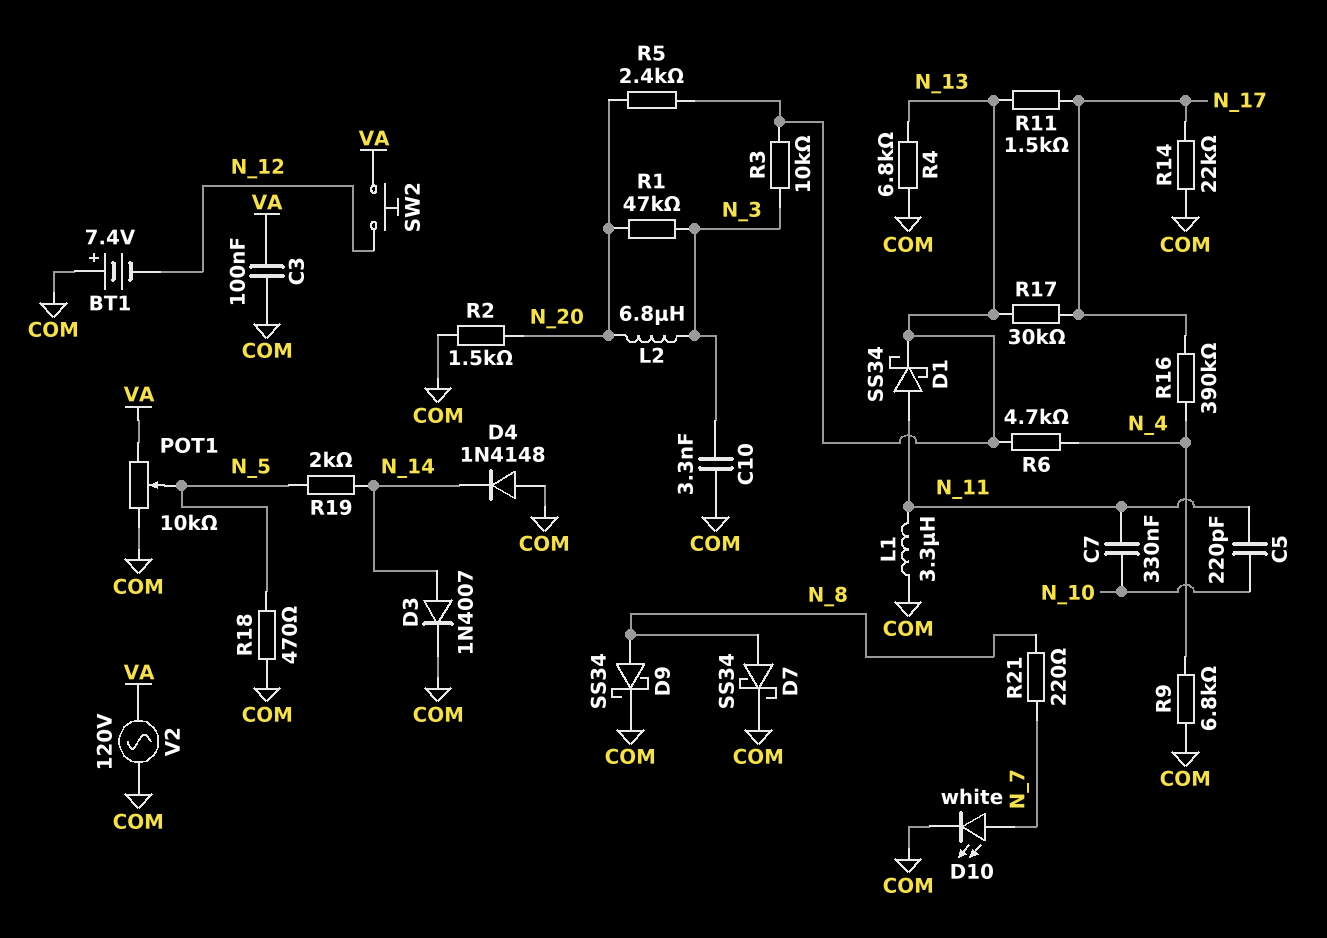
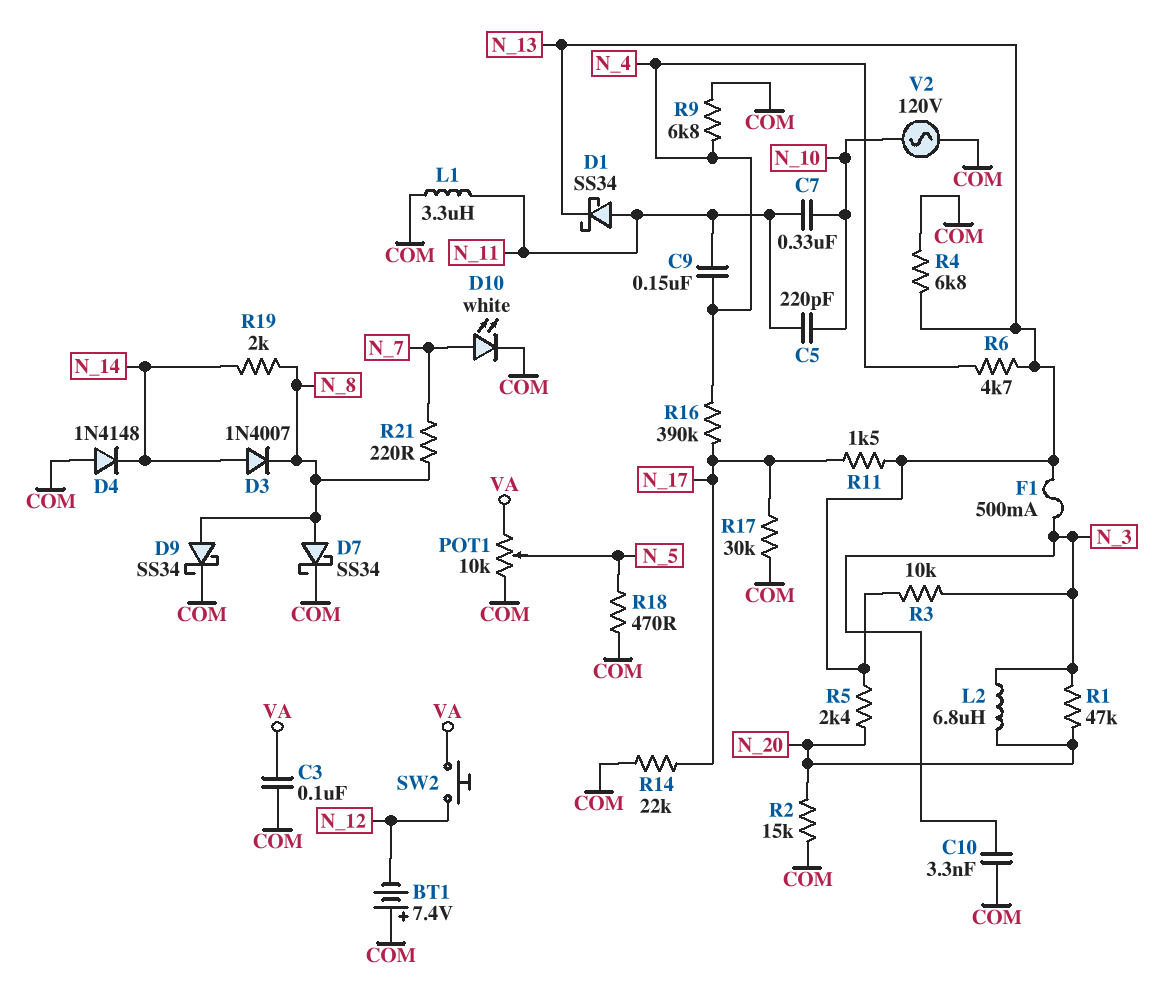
C9: none -> 150nF (N_4, N_11)
D3: diode 1N4007 (A N_14, K COM) -> diode 1N4007 (A N_14, K N_8)
F1: none -> 500mA (N_3, N_13)
R2: 1.5k (COM, N_20) -> 15k (COM, N_20)
R17: 30k (N_13, N_17) -> 30k (COM, N_17)
R19: 2k (N_5, N_14) -> 2k (N_8, N_14)
V2: AC 120V (COM, VA) -> AC 120V (COM, N_10)

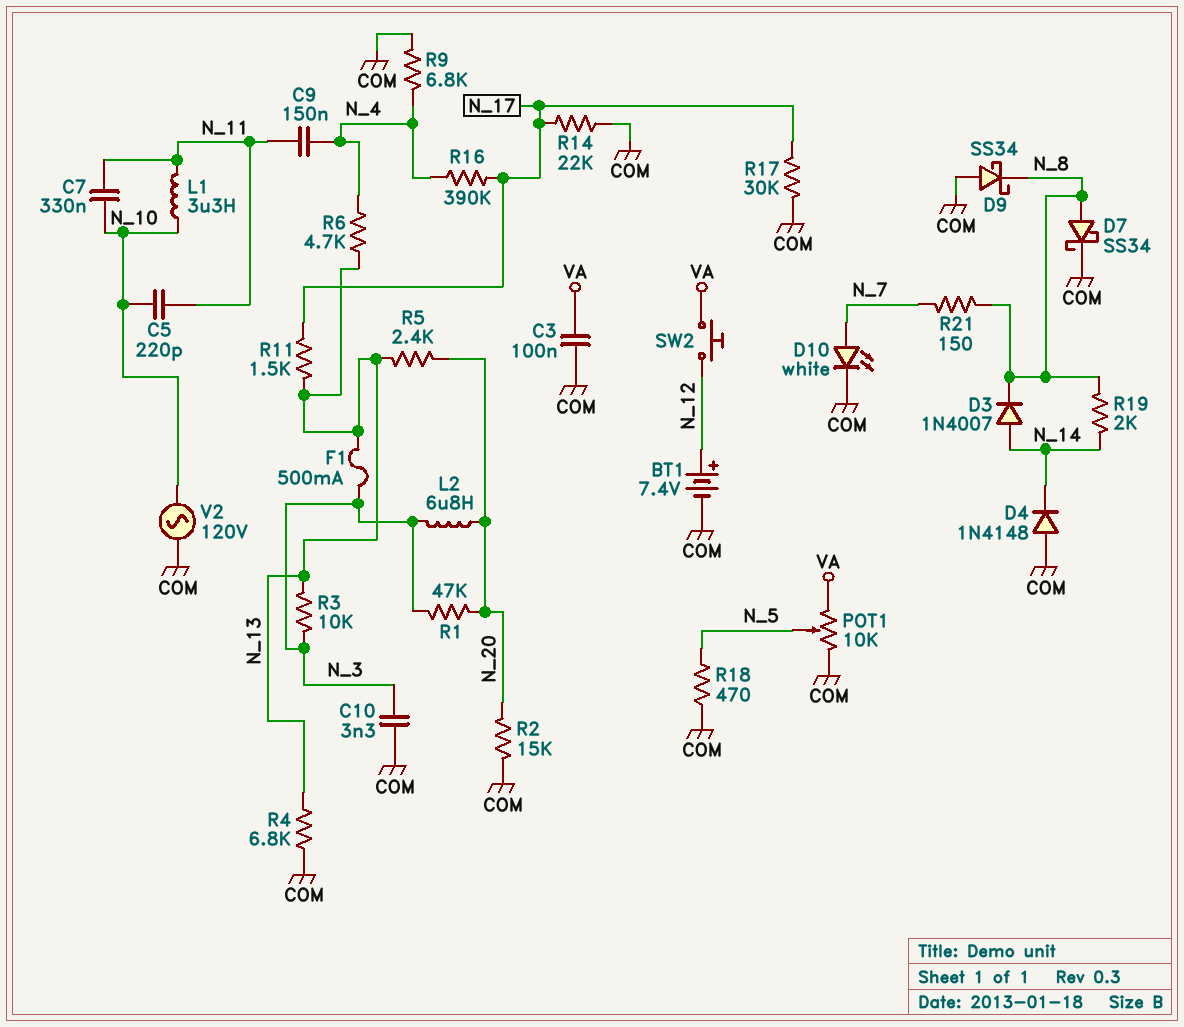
BT1: 7.4V (plus COM, minus N_12) -> 7.4V (plus N_12, minus COM)
D1: schottky SS34 (A N_11, K N_13) -> none
D9: schottky SS34 (A N_8, K COM) -> schottky SS34 (A COM, K N_8)
L1: 3.3uH (COM, N_11) -> 3.3uH (N_10, N_11)
R21: 220 (N_7, N_8) -> 150 (N_7, N_8)

